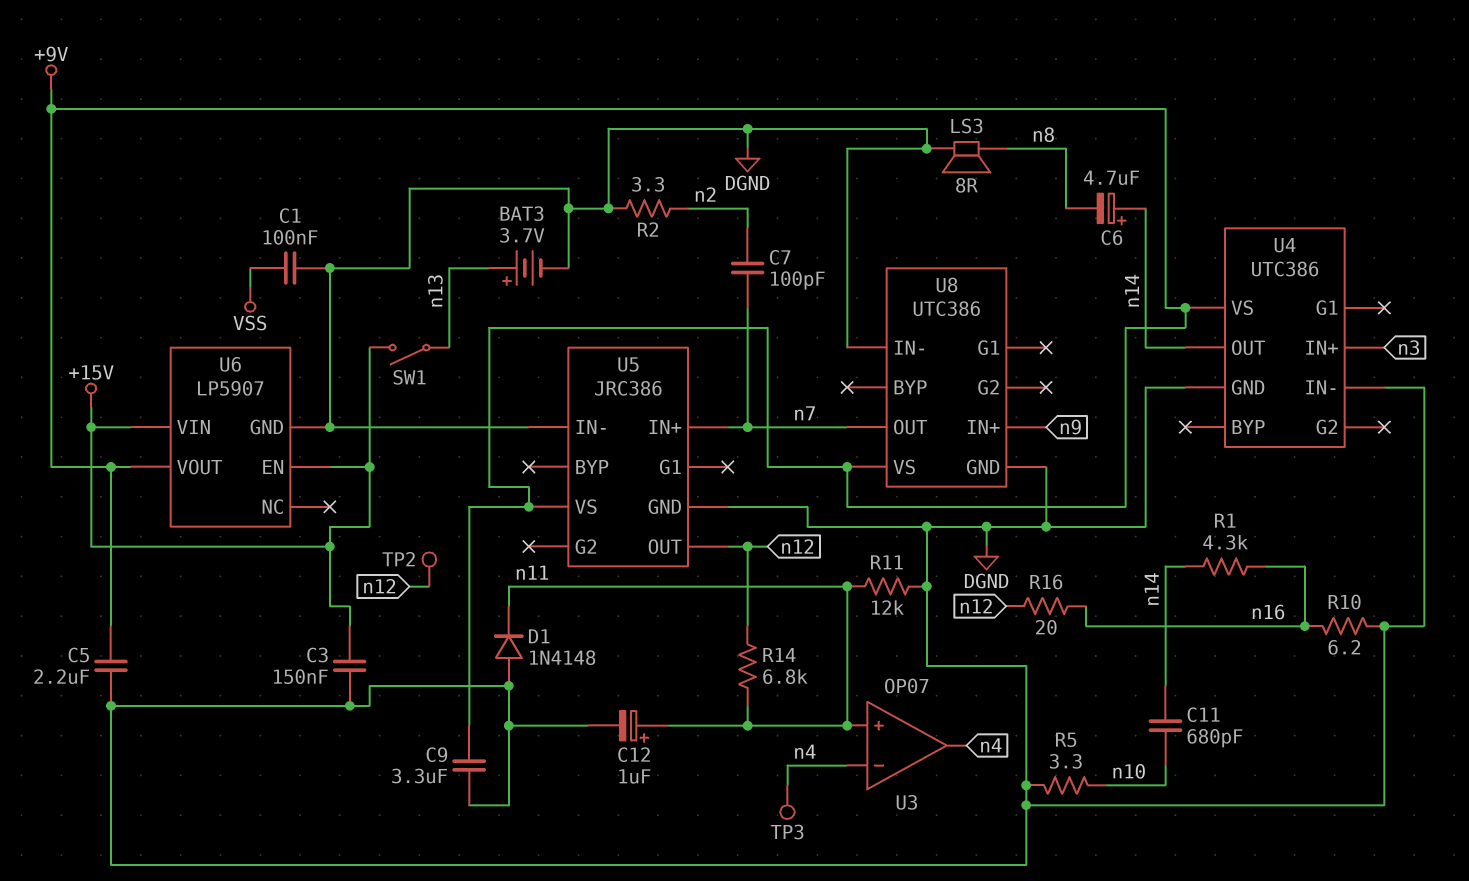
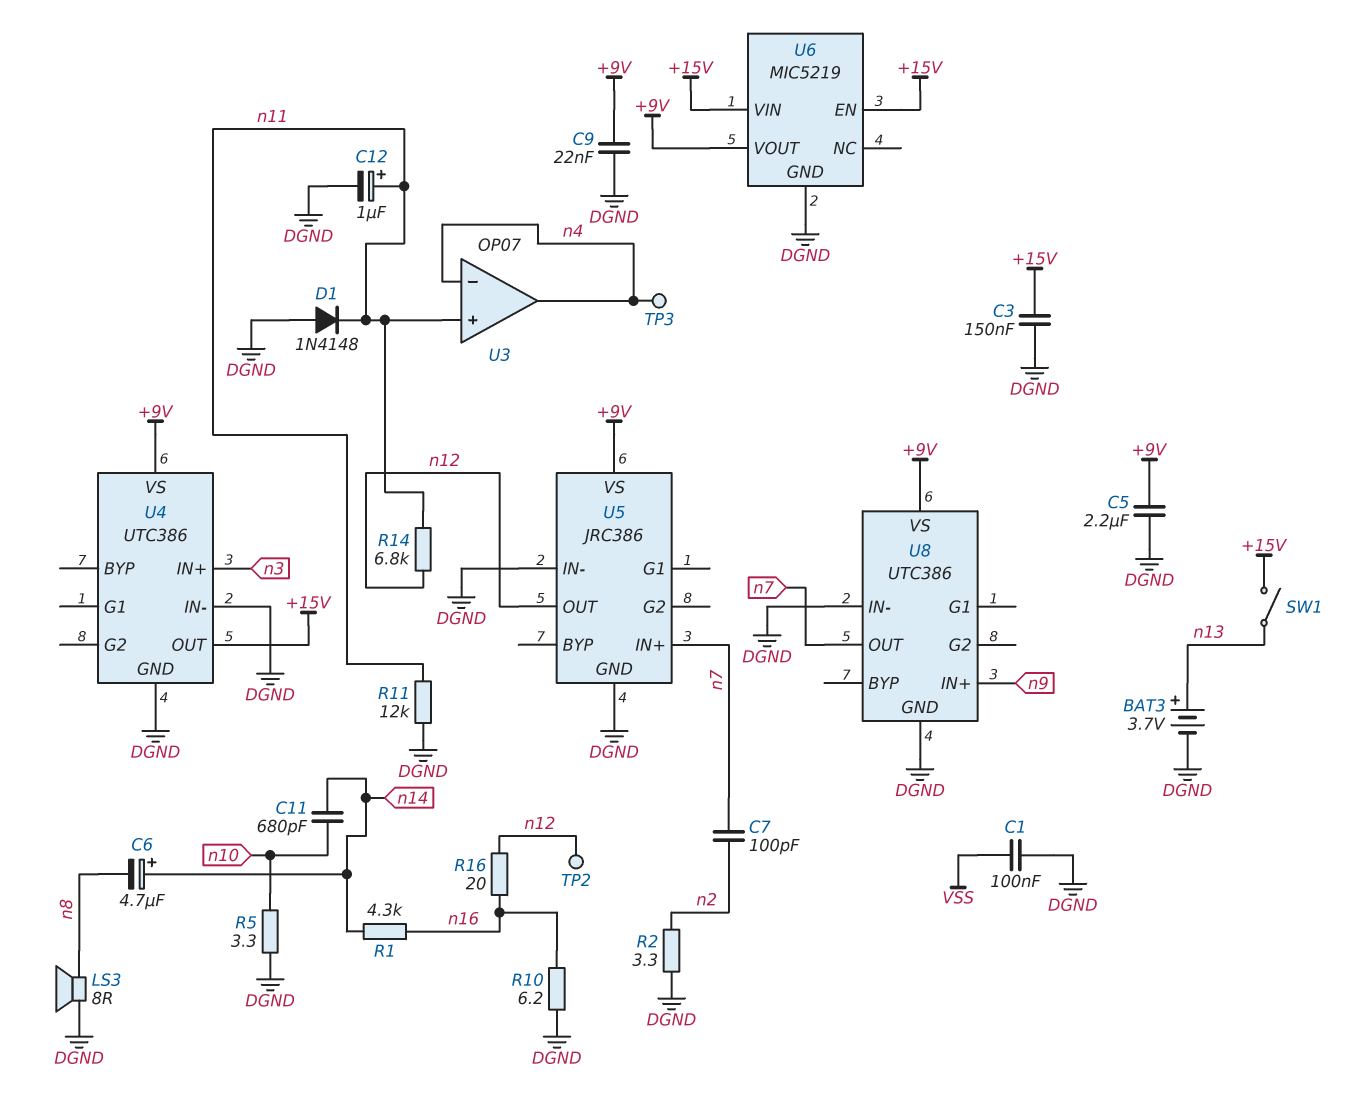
C9: 3.3uF (+9V, DGND) -> 22nF (+9V, DGND)
U4 pin OUT: n14 -> +15V
U6: LP5907 -> MIC5219

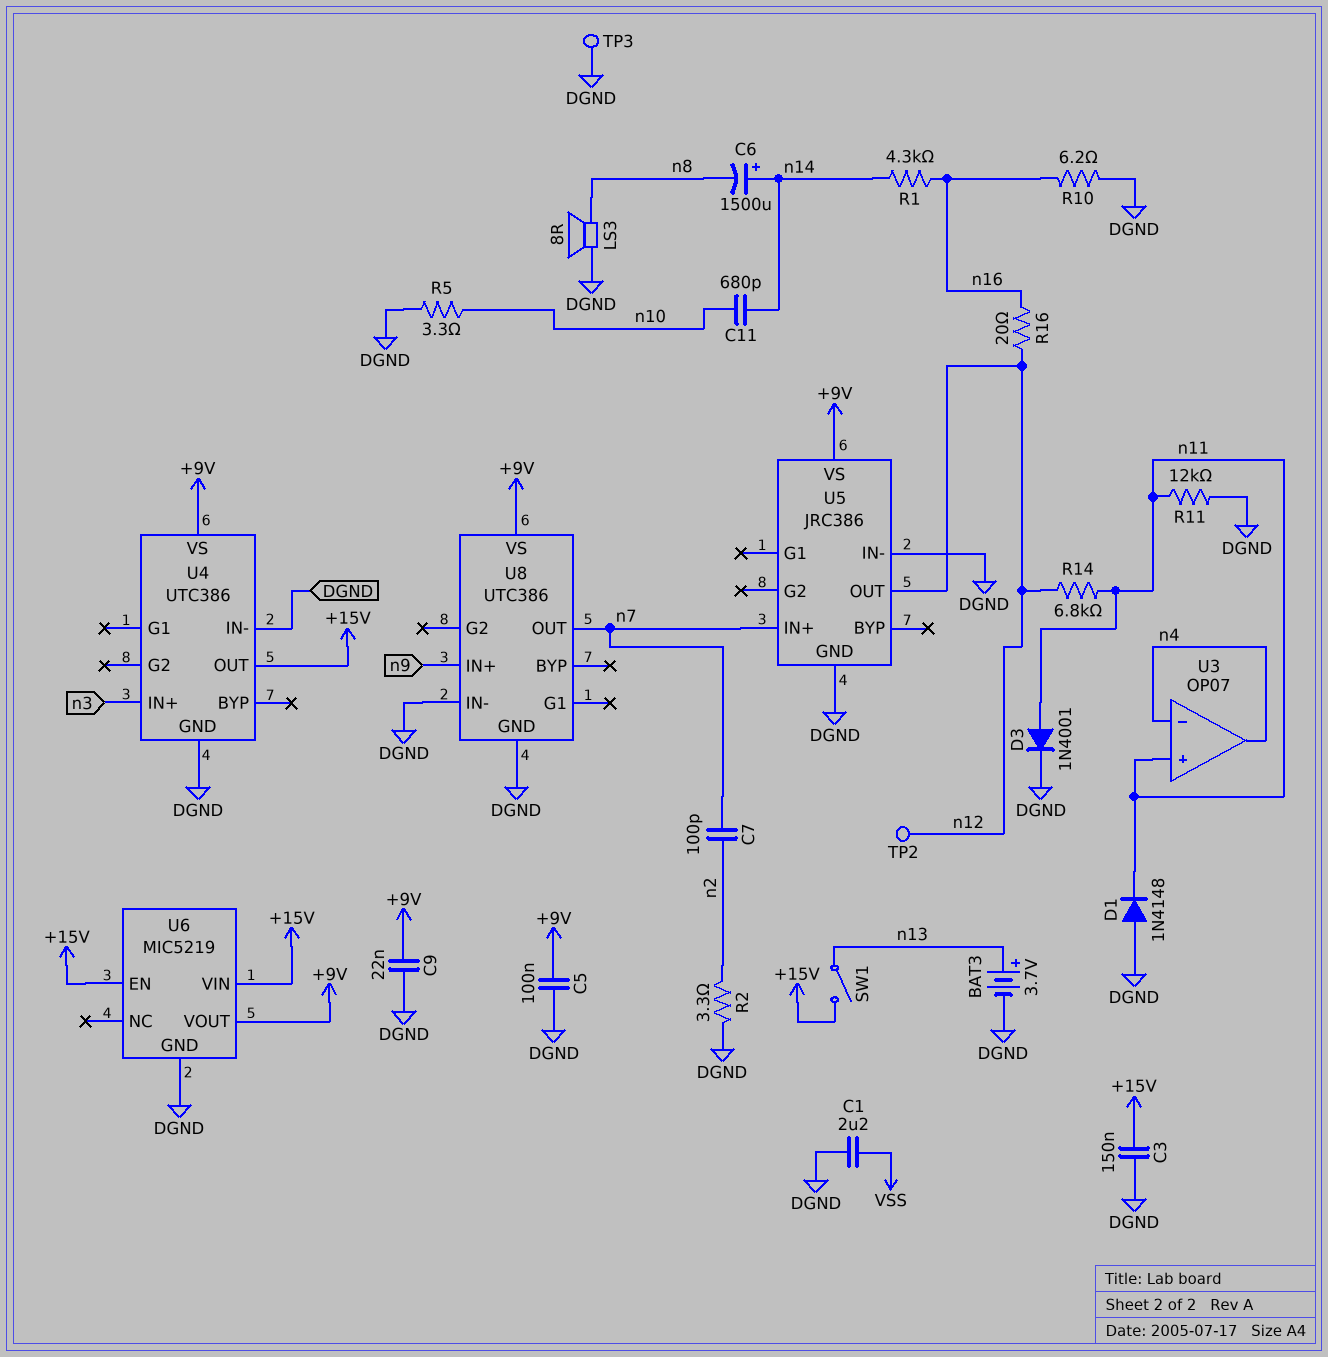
C1: 100nF (DGND, VSS) -> 2.2uF (DGND, VSS)
C5: 2.2uF (+9V, DGND) -> 100nF (+9V, DGND)
C6: 4.7uF (plus n14, minus n8) -> 1500uF (plus n14, minus n8)
C12: 1uF (plus n11, minus DGND) -> none
D3: none -> diode 1N4001 (A n11, K DGND)
TP3: test point (n4) -> test point (DGND)

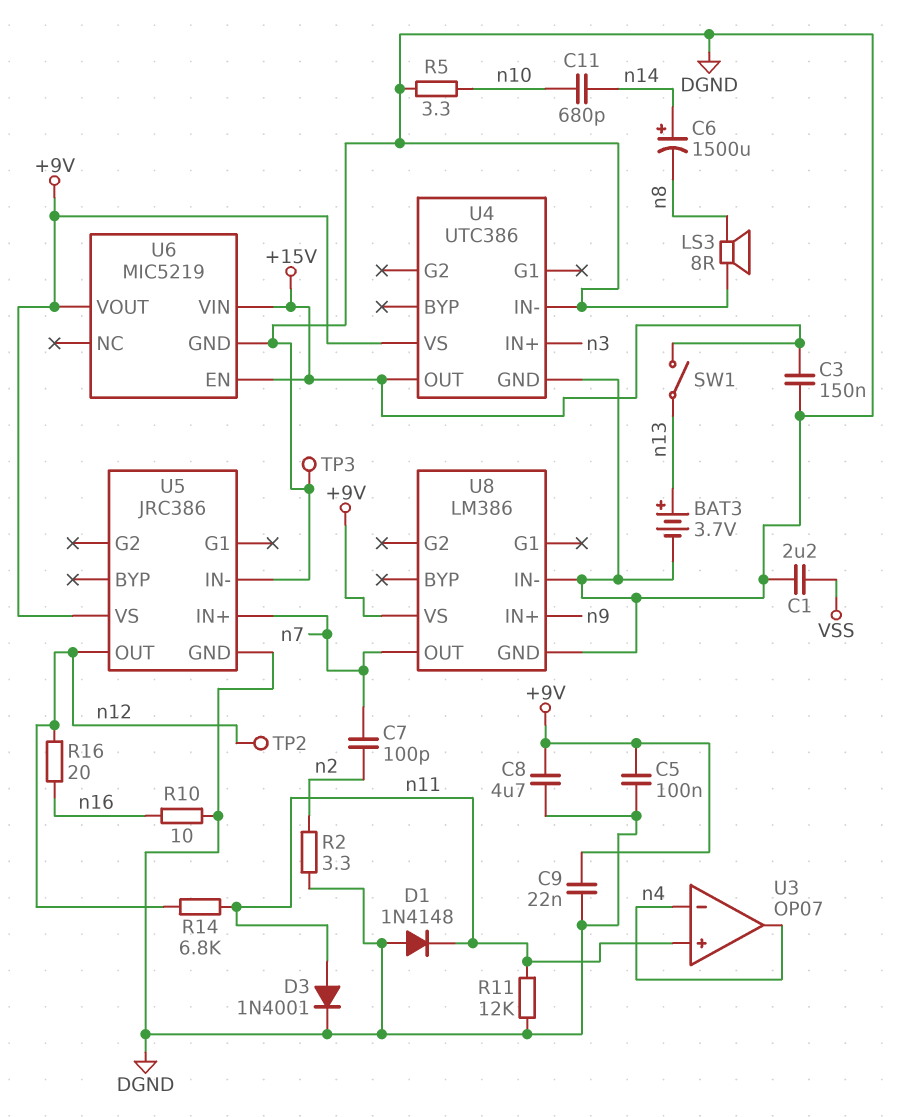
C8: none -> 4.7uF (+9V, DGND)
R1: 4.3k (n14, n16) -> none
R10: 6.2 (DGND, n16) -> 10 (DGND, n16)
U8: UTC386 -> LM386

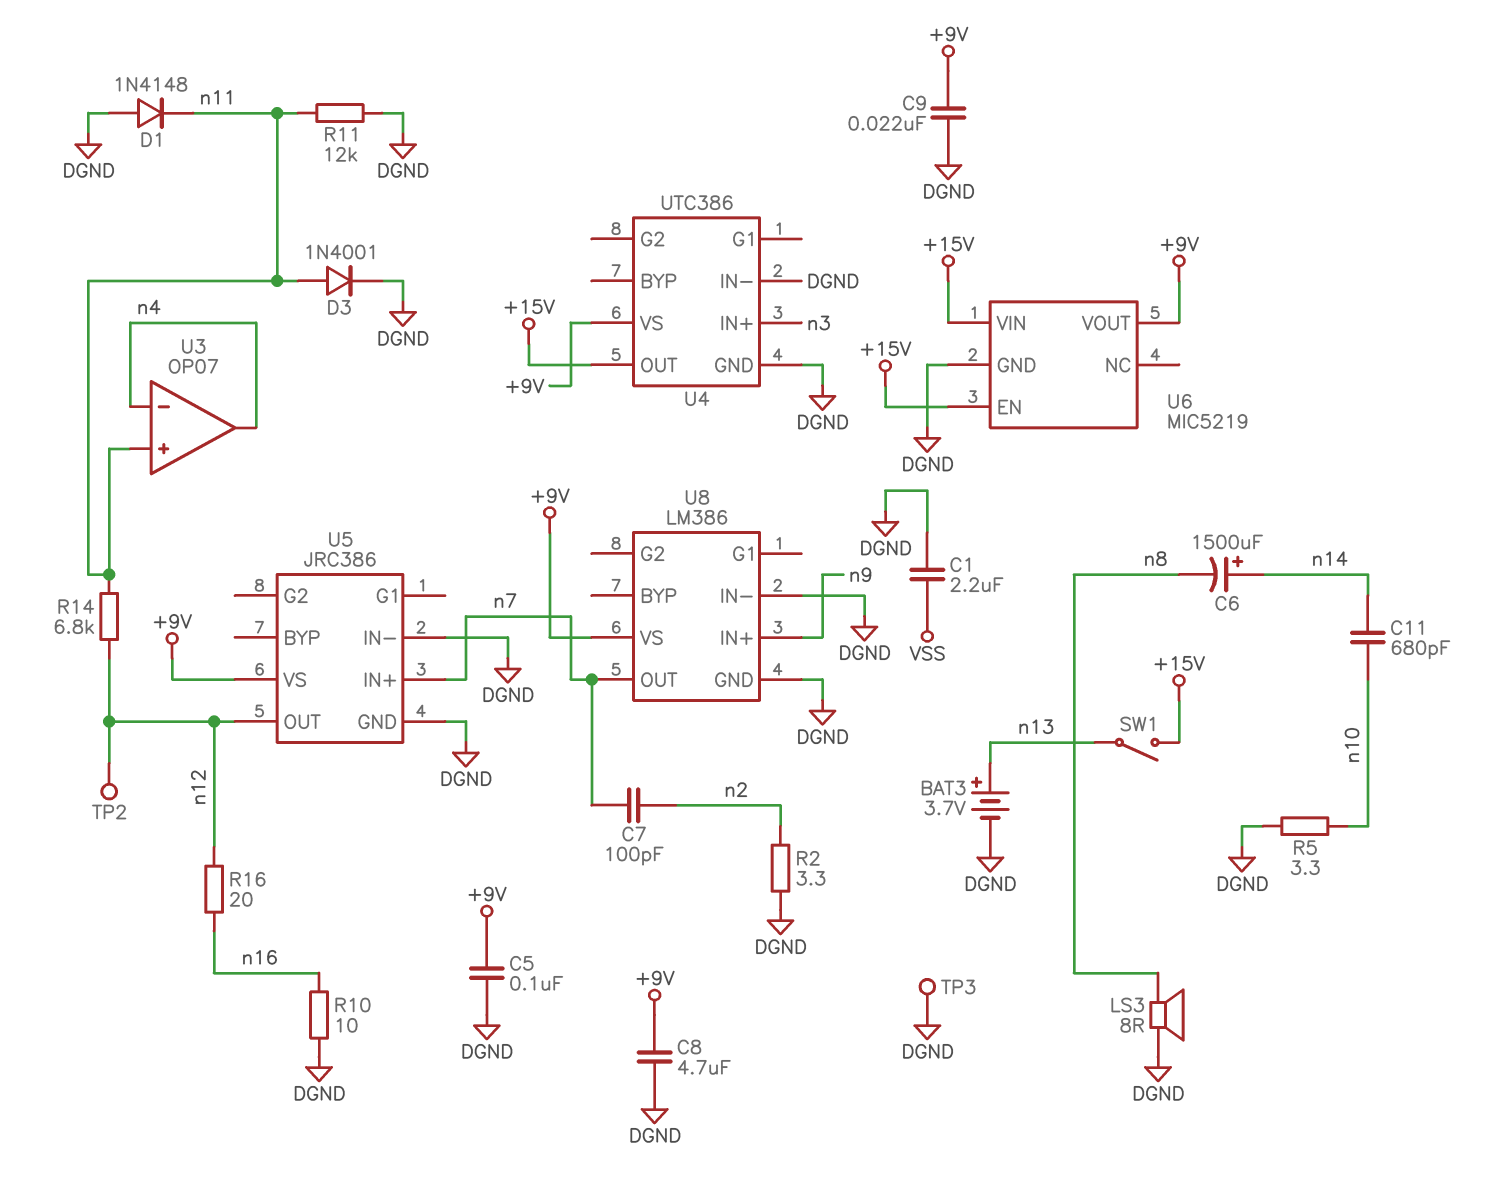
C3: 150nF (+15V, DGND) -> none

